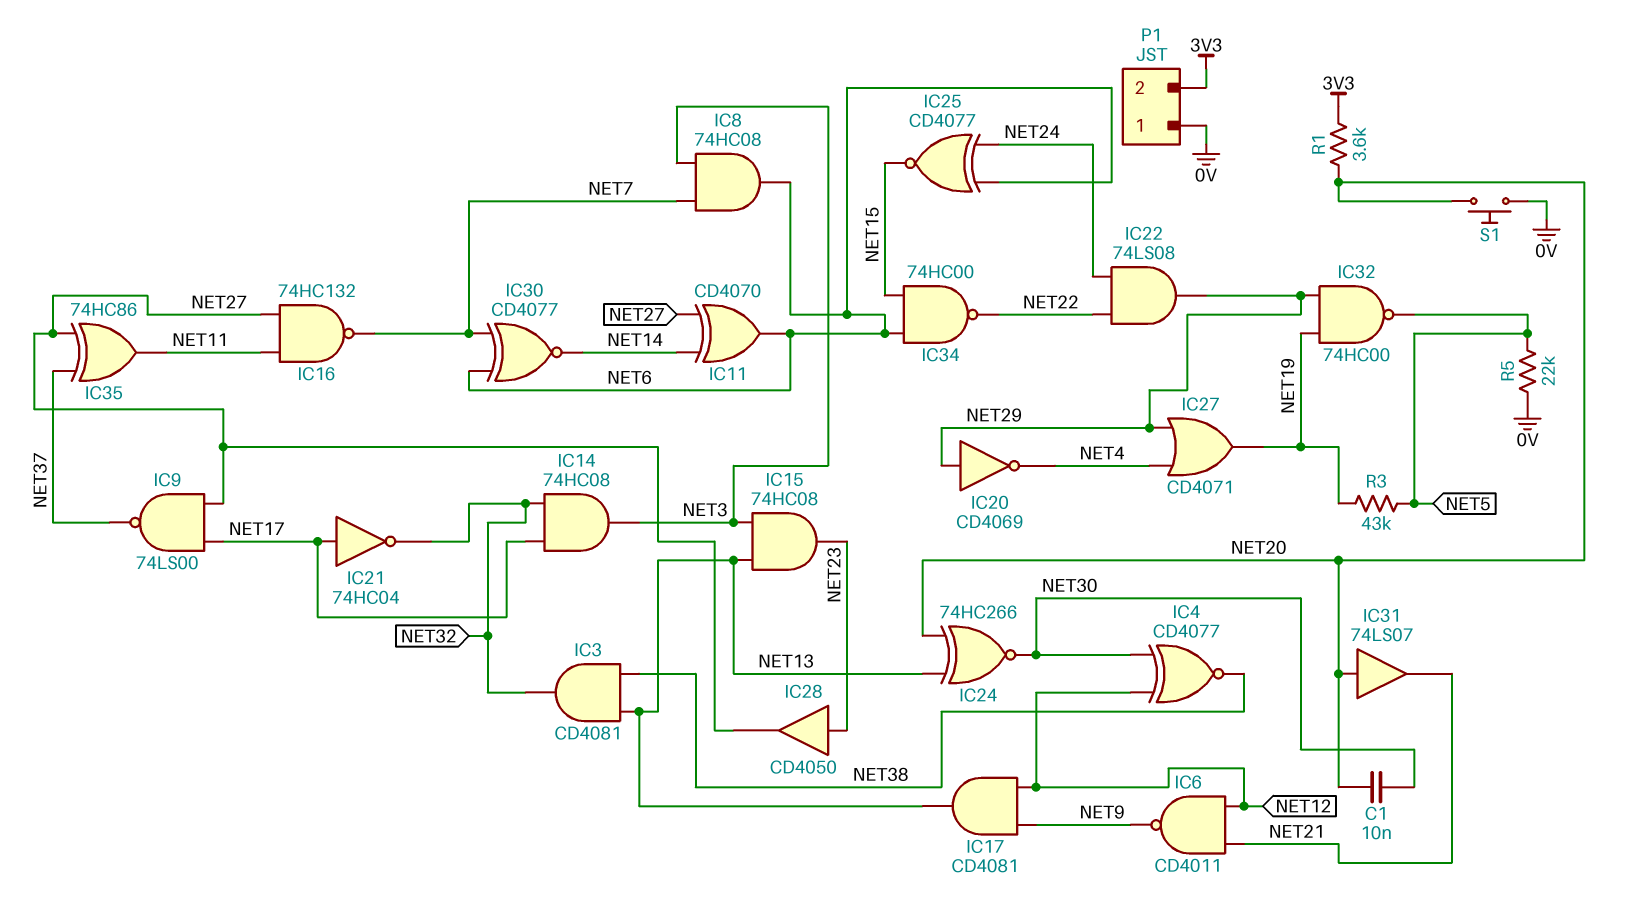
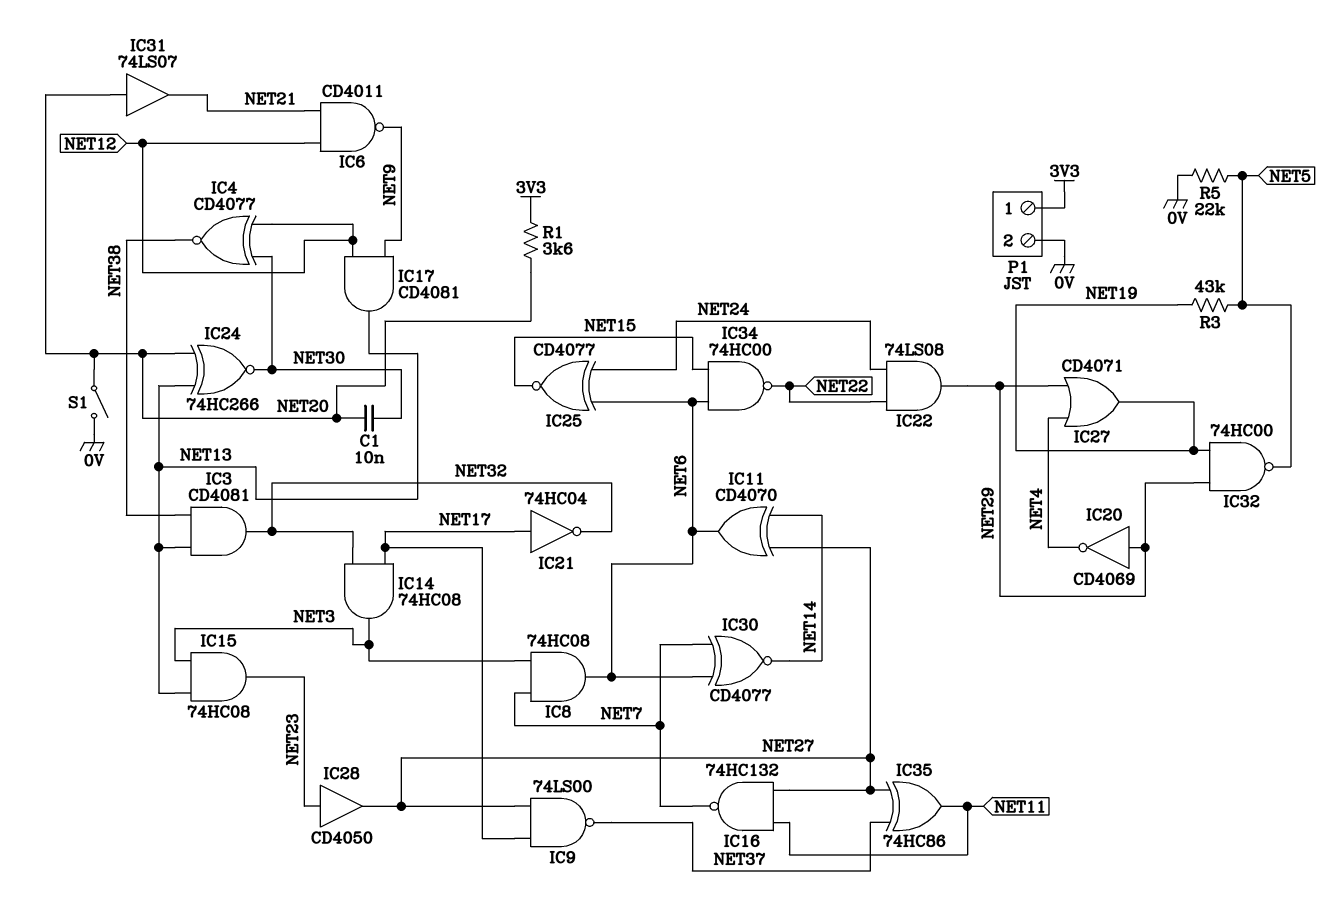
P1 pin 1: 0V -> 3V3
P1 pin 2: 3V3 -> 0V
S1: button (0V, NET20) -> switch (0V, NET20)

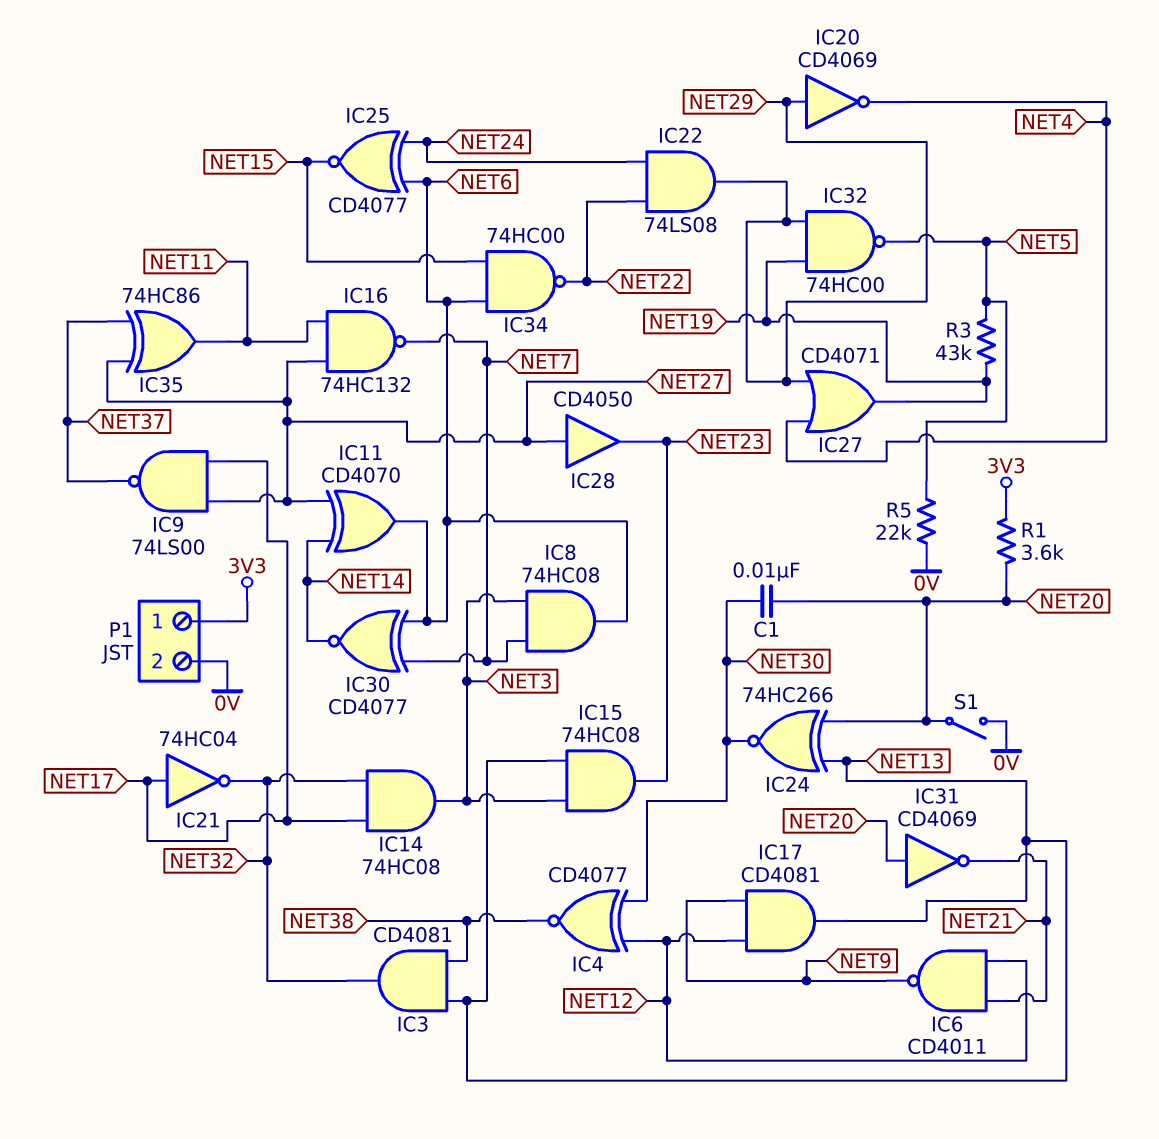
IC28: buffer CD4050 (in NET23, out NET27) -> buffer CD4050 (in NET27, out NET23)
IC31: buffer 74LS07 (in NET20, out NET21) -> NOT CD4069 (in NET20, out NET21)

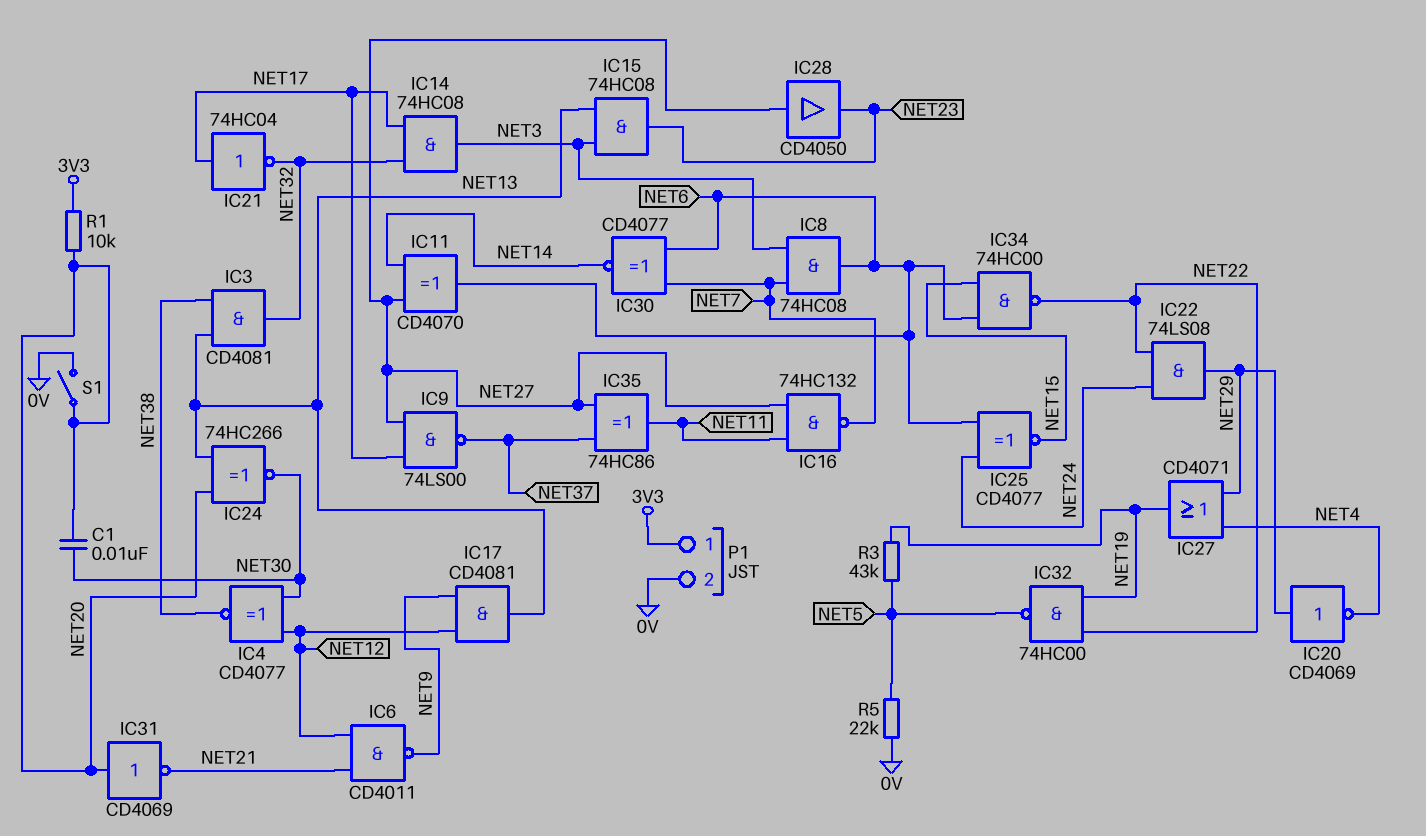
IC32: NAND 74HC00 (in NET19, in NET29, out NET5) -> NAND 74HC00 (in NET19, in NET22, out NET5)
R1: 3.6k (3V3, NET20) -> 10k (3V3, NET20)

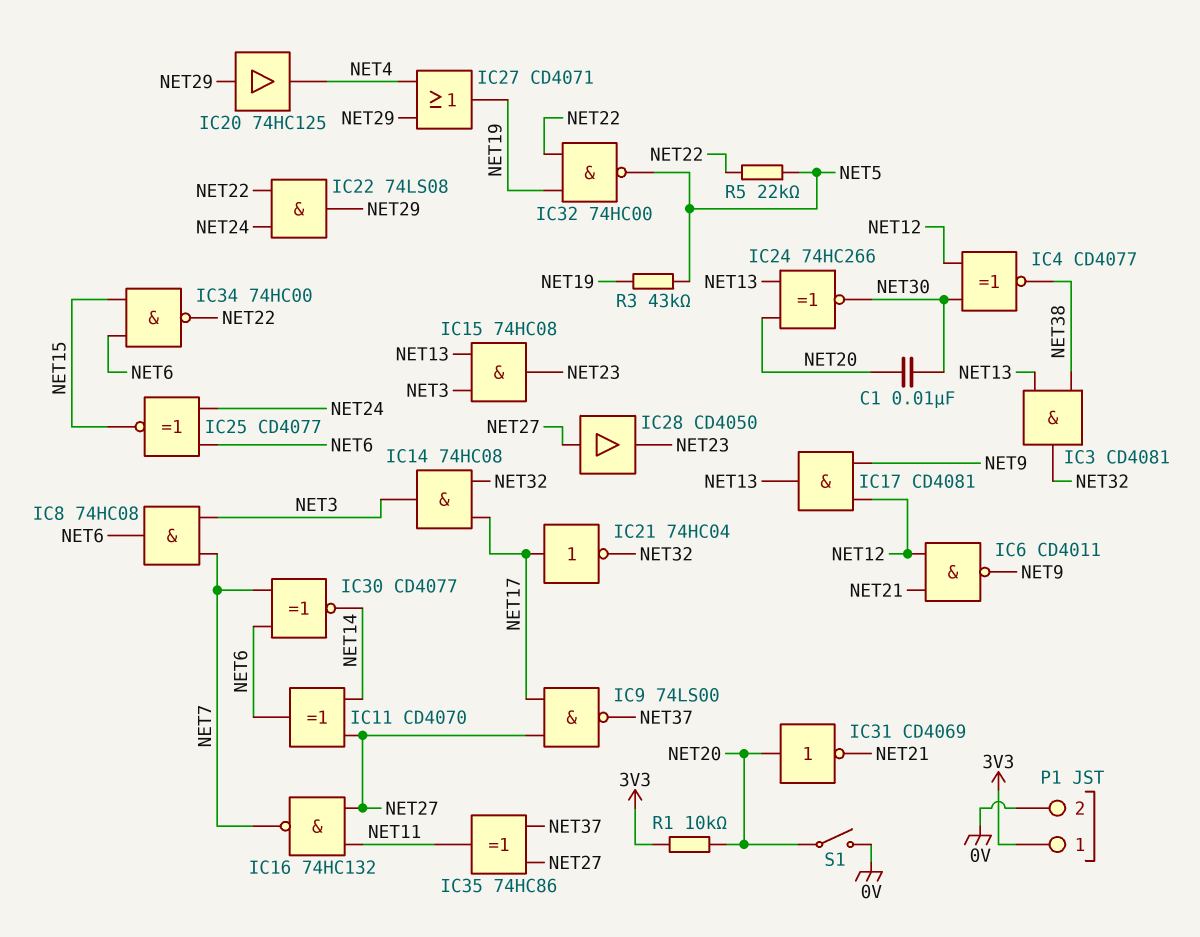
IC20: NOT CD4069 (in NET29, out NET4) -> buffer 74HC125 (in NET29, out NET4)
R5: 22k (0V, NET5) -> 22k (NET5, NET22)

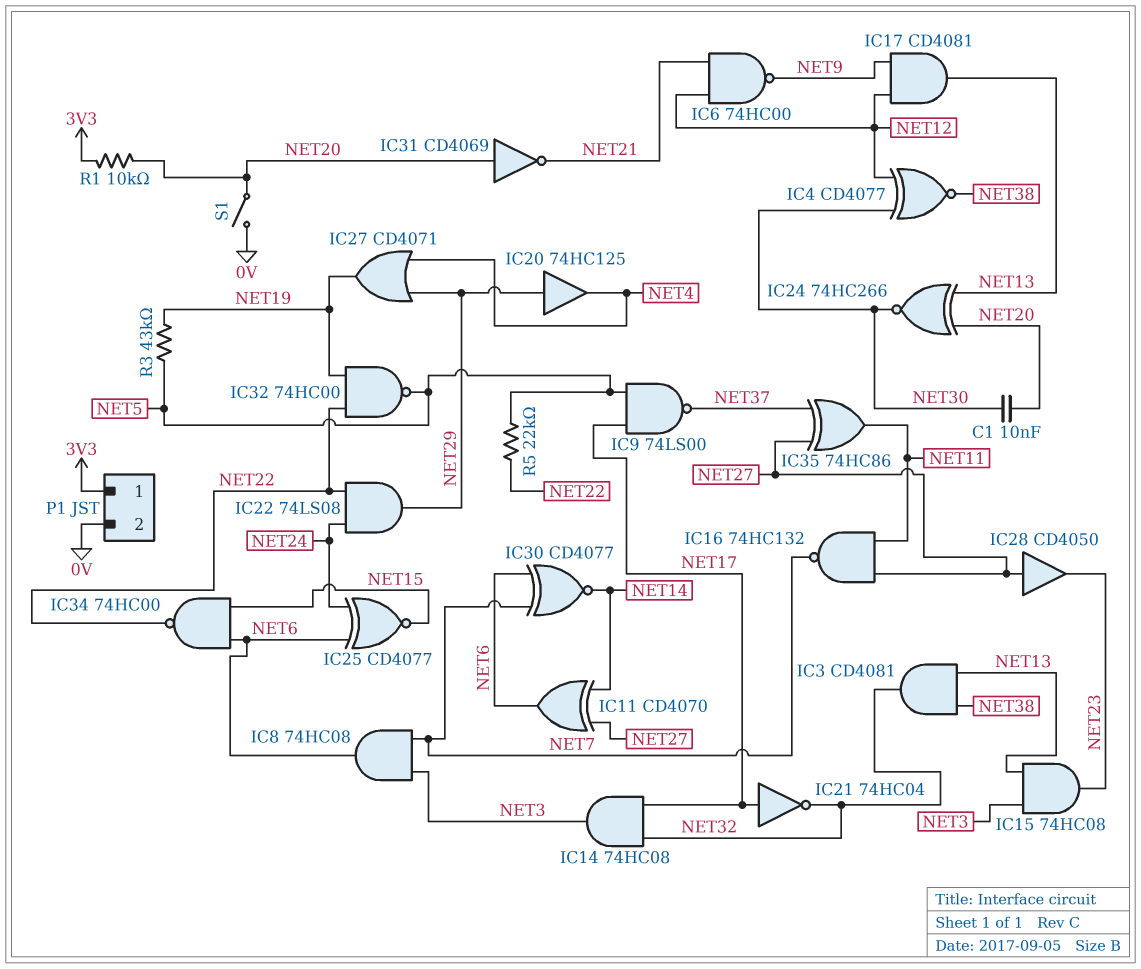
IC6: NAND CD4011 (in NET12, in NET21, out NET9) -> NAND 74HC00 (in NET12, in NET21, out NET9)
IC9: NAND 74LS00 (in NET17, in NET27, out NET37) -> NAND 74LS00 (in NET5, in NET17, out NET37)

